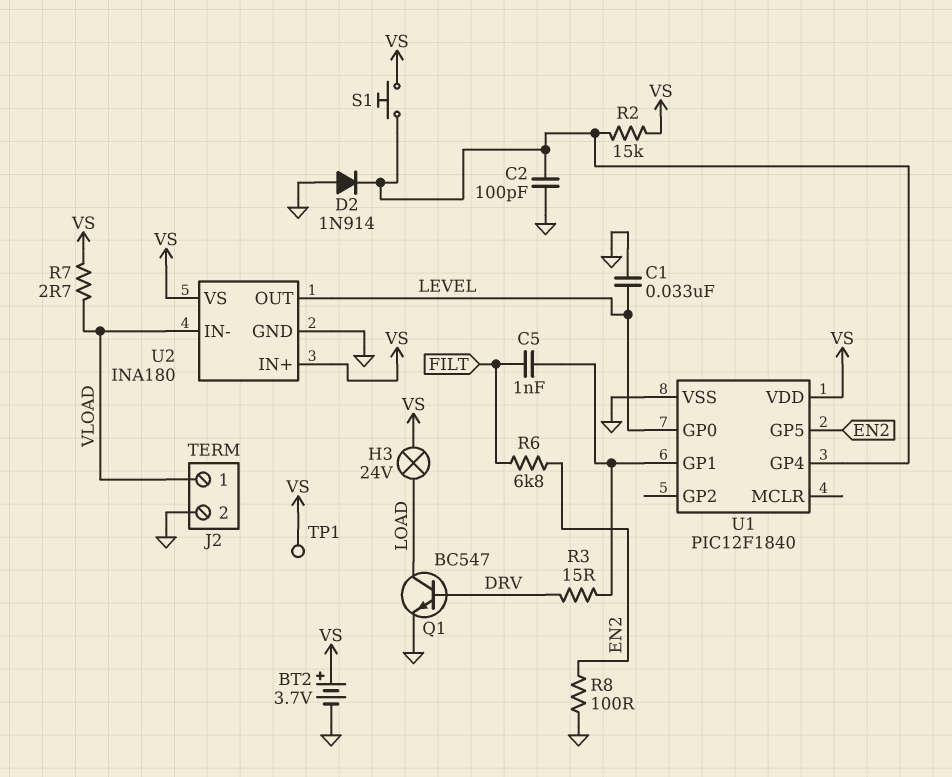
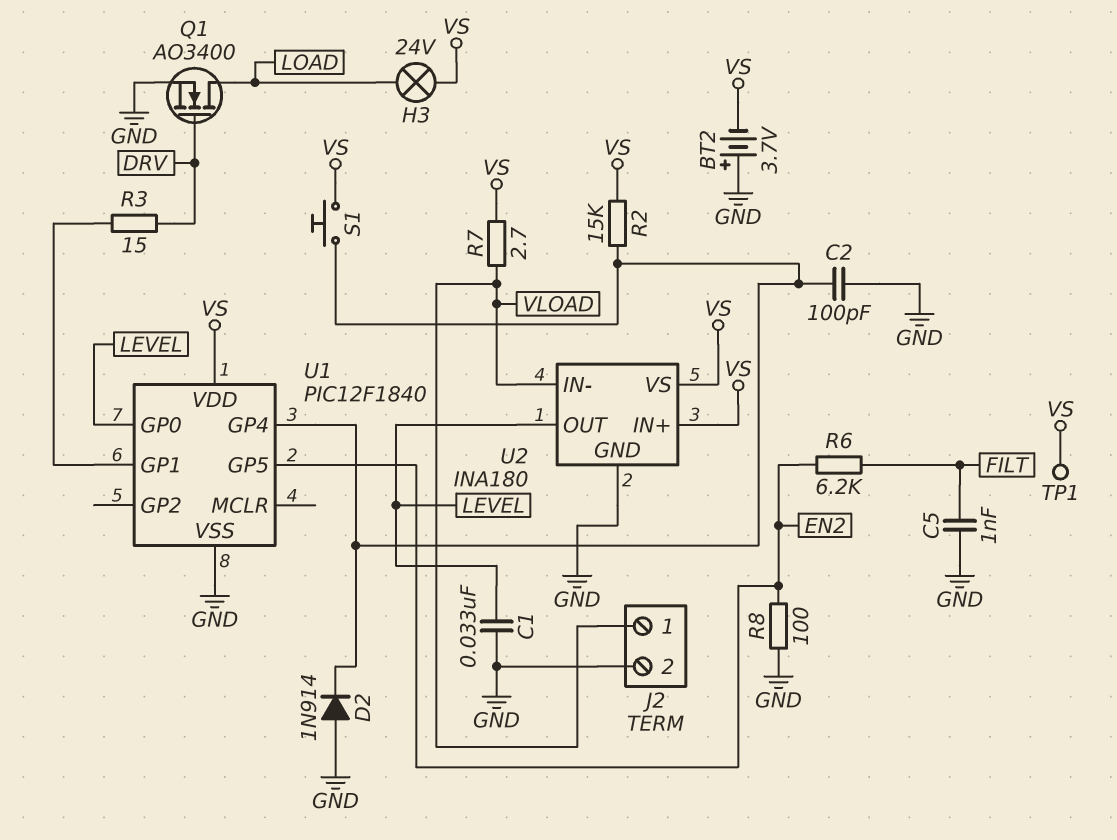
BT2: 3.7V (plus VS, minus GND) -> 3.7V (plus GND, minus VS)
C5: 1nF (FILT, U1/GP1) -> 1nF (FILT, GND)
Q1: NPN BC547 (B DRV, C LOAD, E GND) -> NMOS AO3400 (G DRV, D LOAD, S GND)
R6: 6.8k (EN2, FILT) -> 6.2k (EN2, FILT)

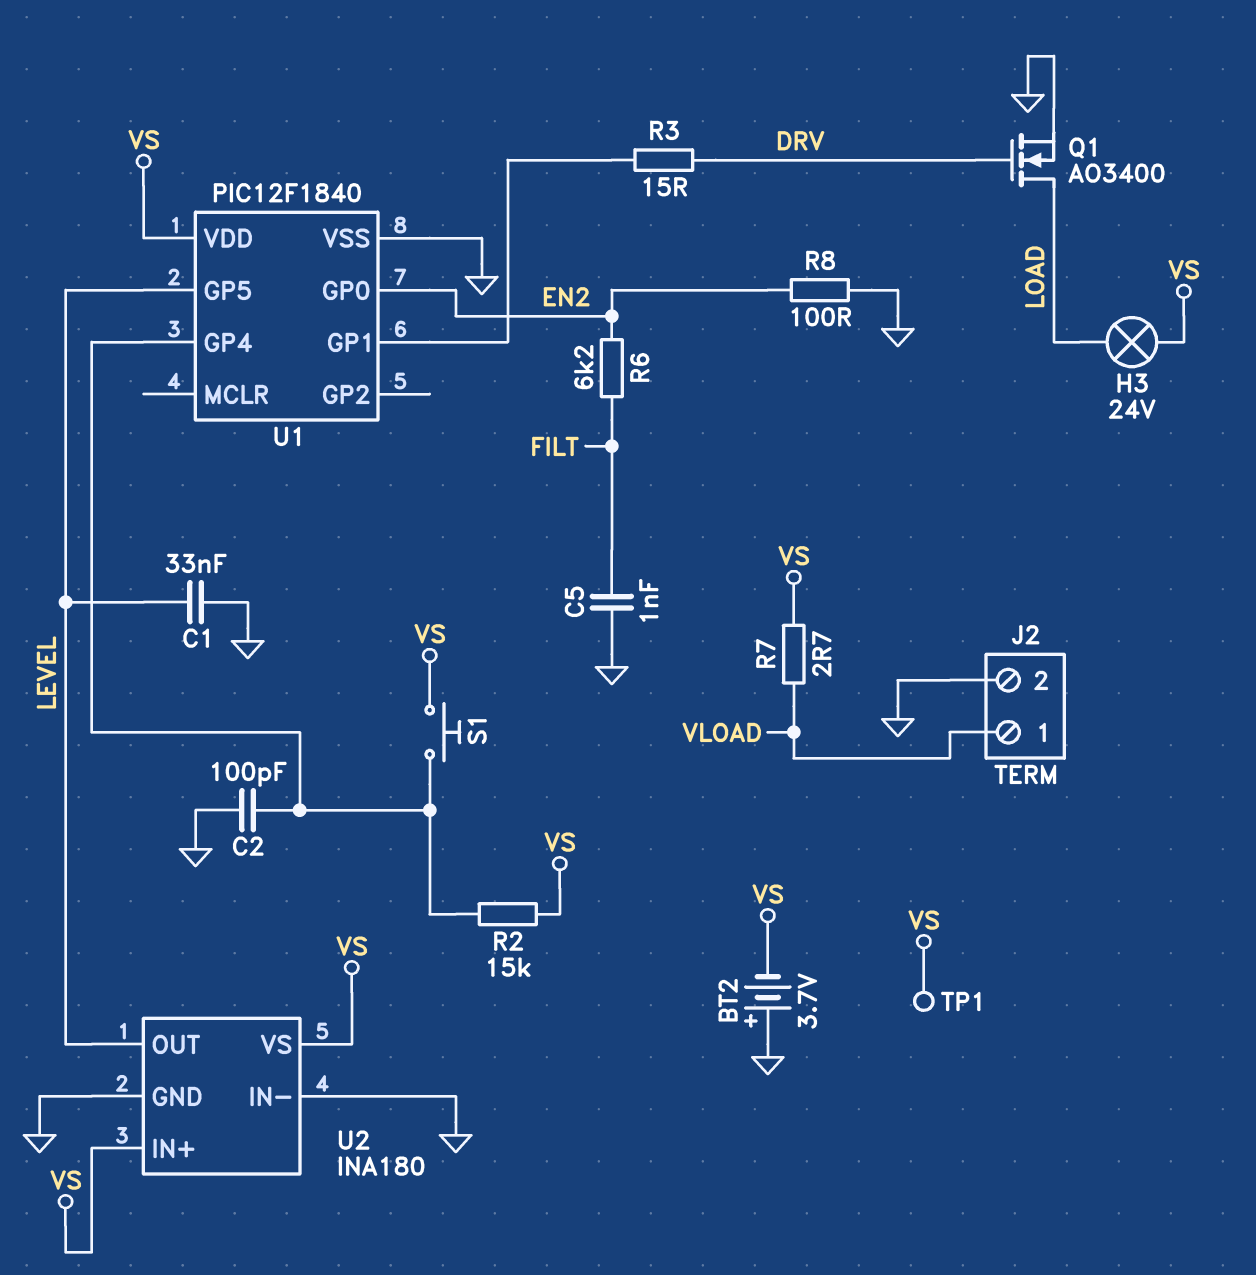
D2: diode 1N914 (A GND, K U1/GP4) -> none
U1 pin GP0: LEVEL -> EN2
U1 pin GP5: EN2 -> LEVEL
U2 pin IN-: VLOAD -> GND

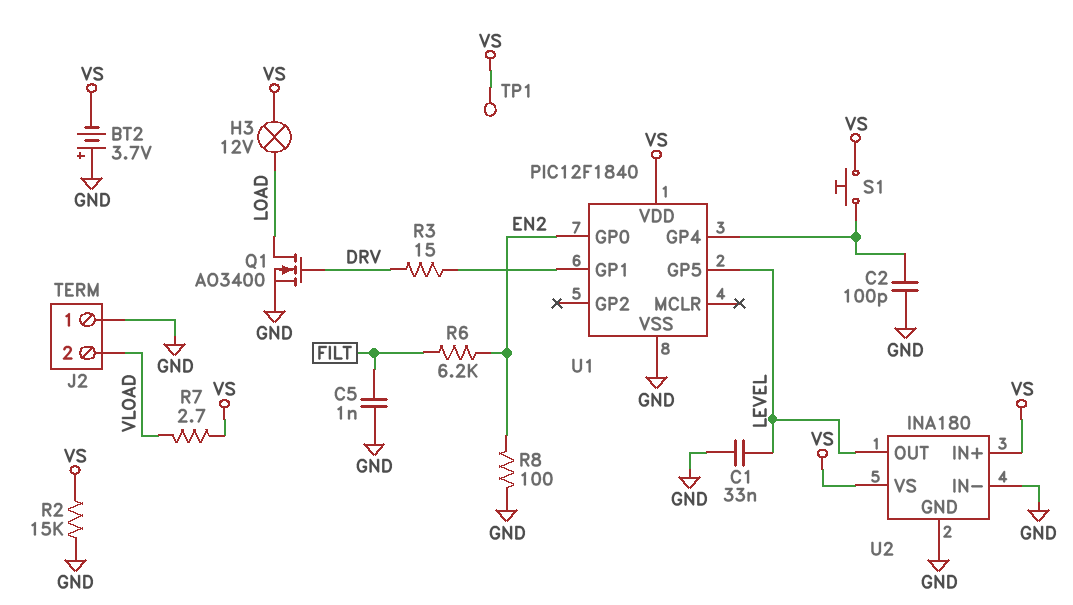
H3: lamp 24V (LOAD, VS) -> lamp 12V (LOAD, VS)
J2 pin 1: VLOAD -> GND
J2 pin 2: GND -> VLOAD
R2: 15k (U1/GP4, VS) -> 15k (GND, VS)

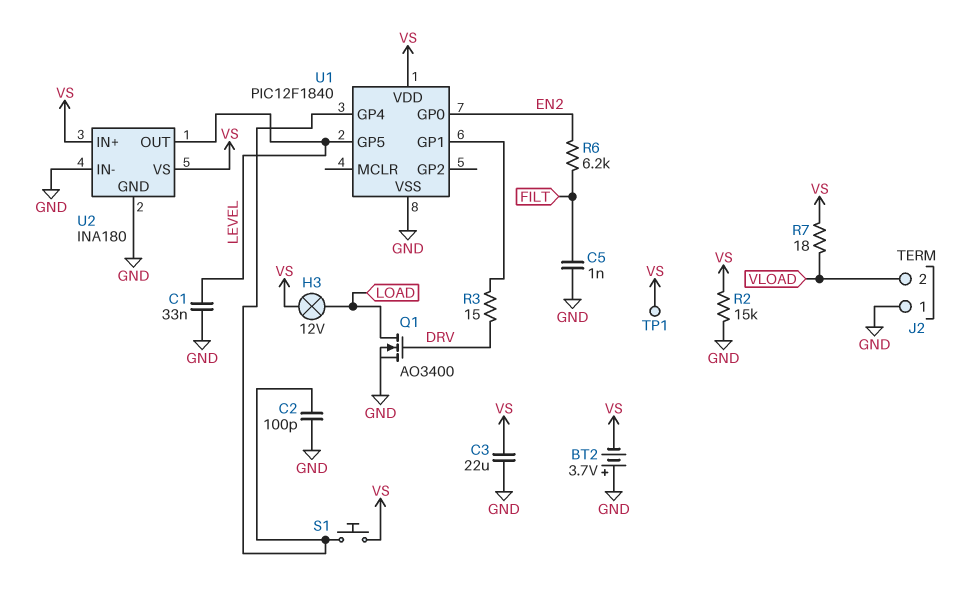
C3: none -> 22uF (GND, VS)
R7: 2.7 (VLOAD, VS) -> 18 (VLOAD, VS)
R8: 100 (EN2, GND) -> none

